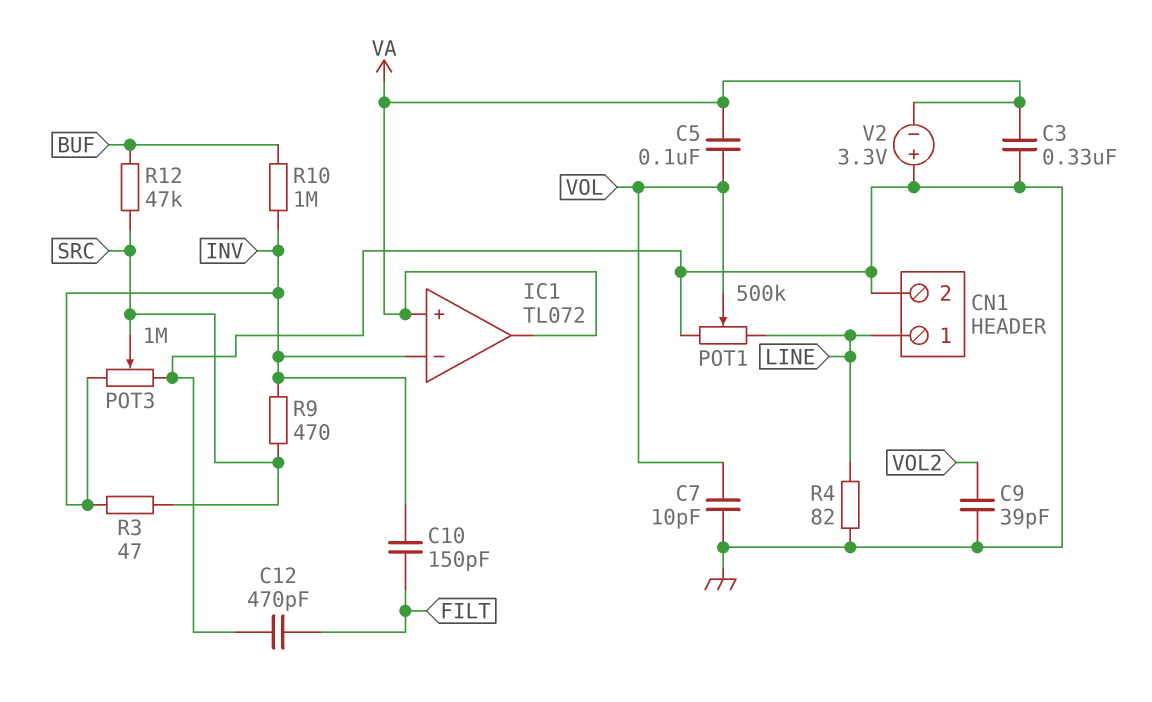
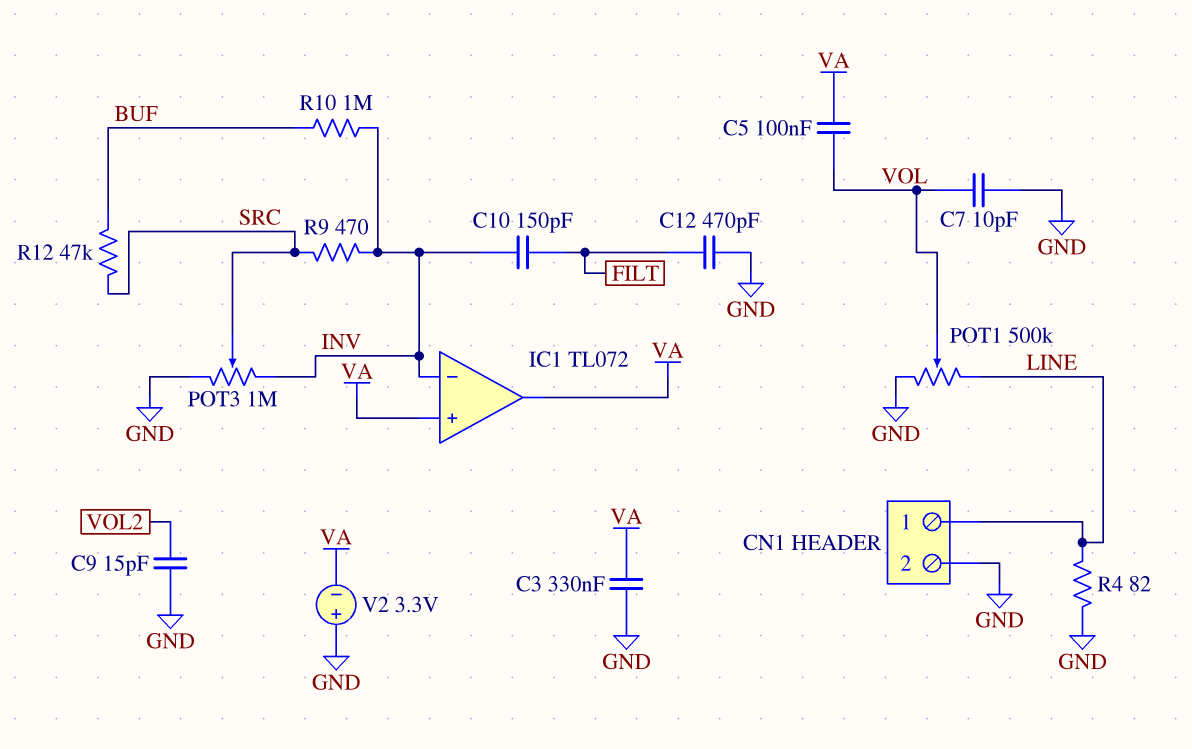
C9: 39pF (GND, VOL2) -> 15pF (GND, VOL2)
R3: 47 (INV, SRC) -> none

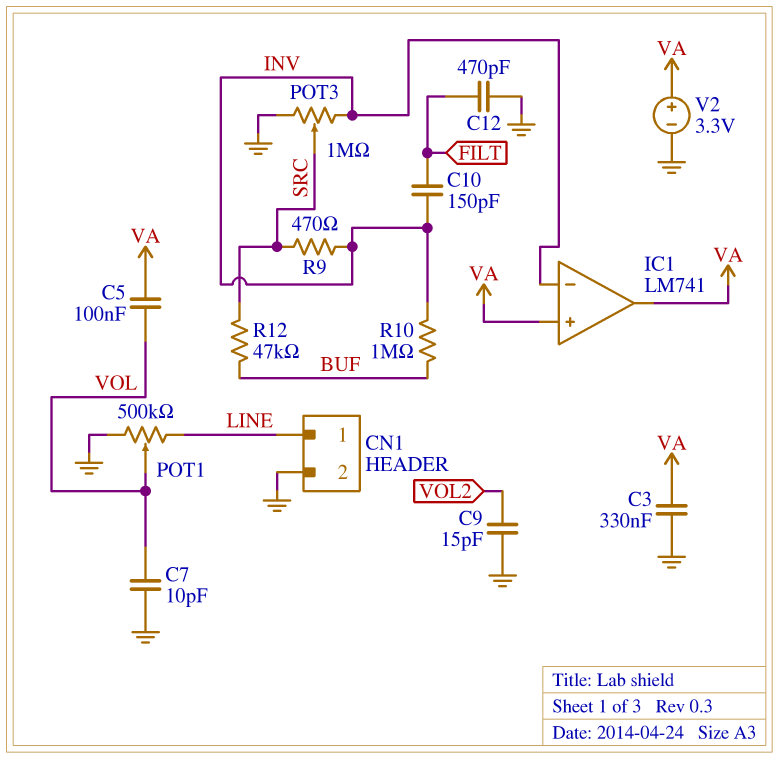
IC1: TL072 -> LM741
R4: 82 (GND, LINE) -> none
V2: 3.3V (plus GND, minus VA) -> 3.3V (plus VA, minus GND)

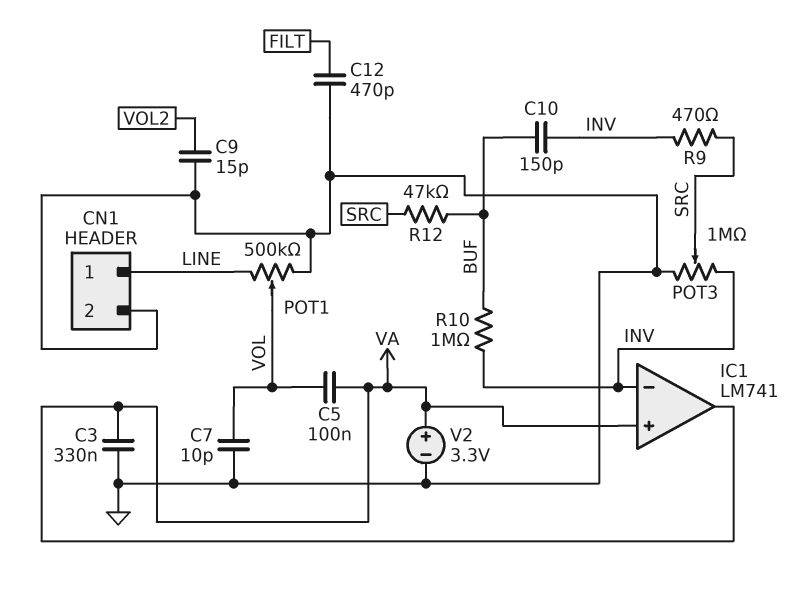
C10: 150pF (FILT, INV) -> 150pF (BUF, INV)

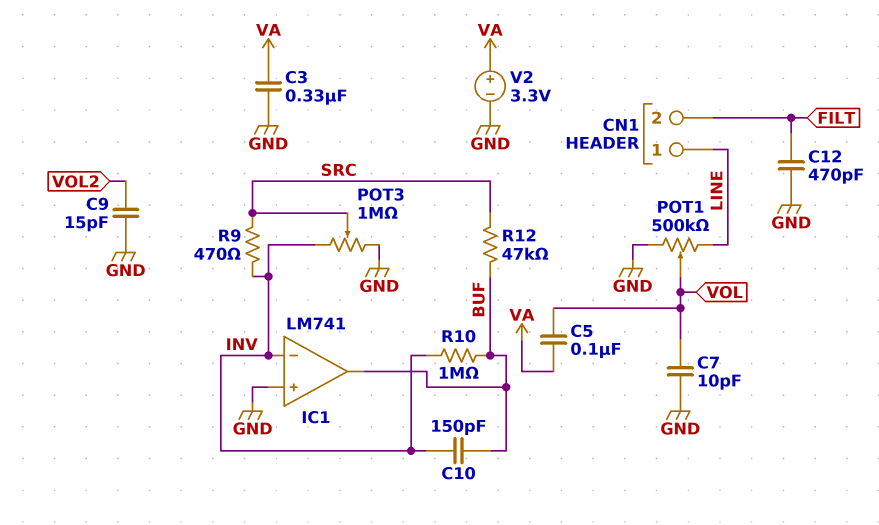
CN1 pin 2: GND -> FILT
IC1 pin in+: VA -> GND
IC1 pin out: VA -> BUF

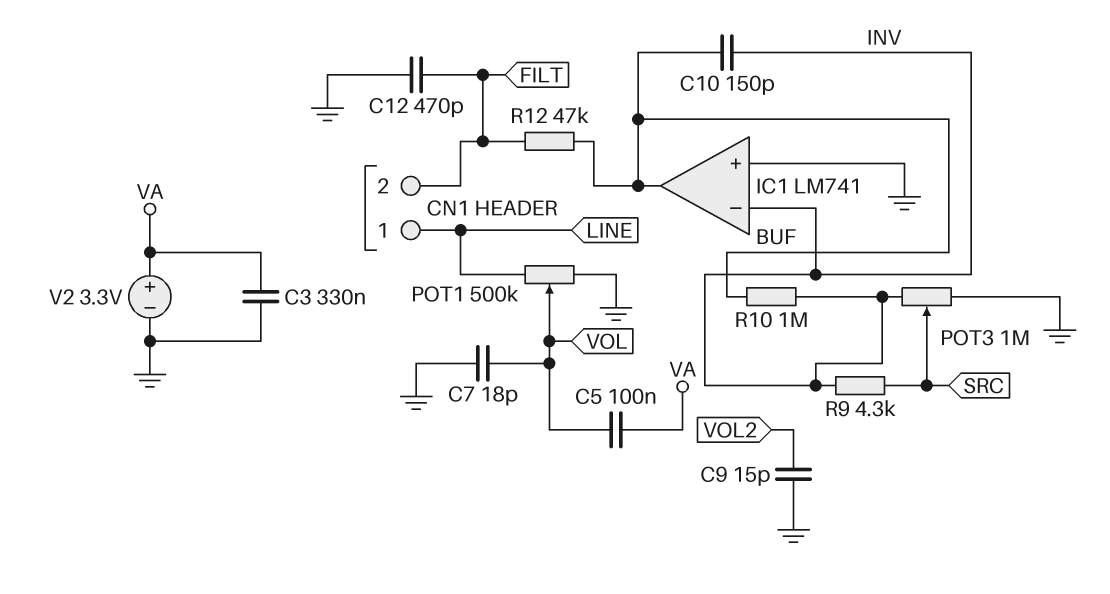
C7: 10pF (GND, VOL) -> 18pF (GND, VOL)
R9: 470 (INV, SRC) -> 4.3k (INV, SRC)
R12: 47k (BUF, SRC) -> 47k (BUF, FILT)

